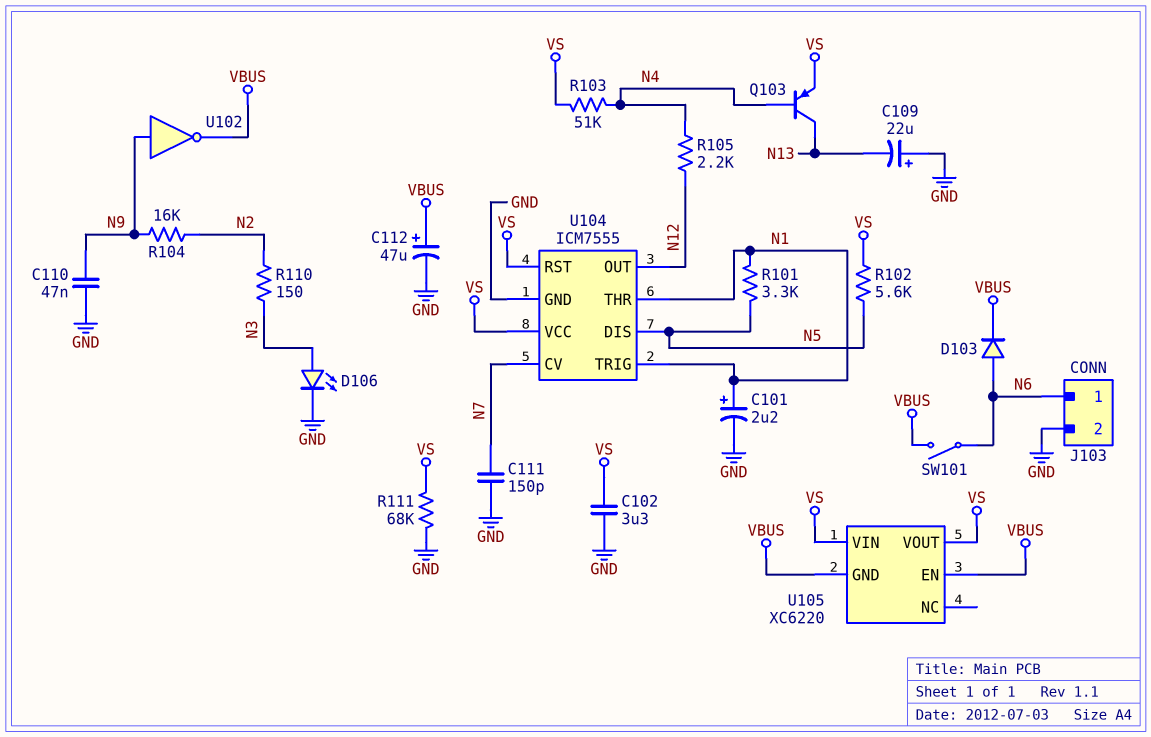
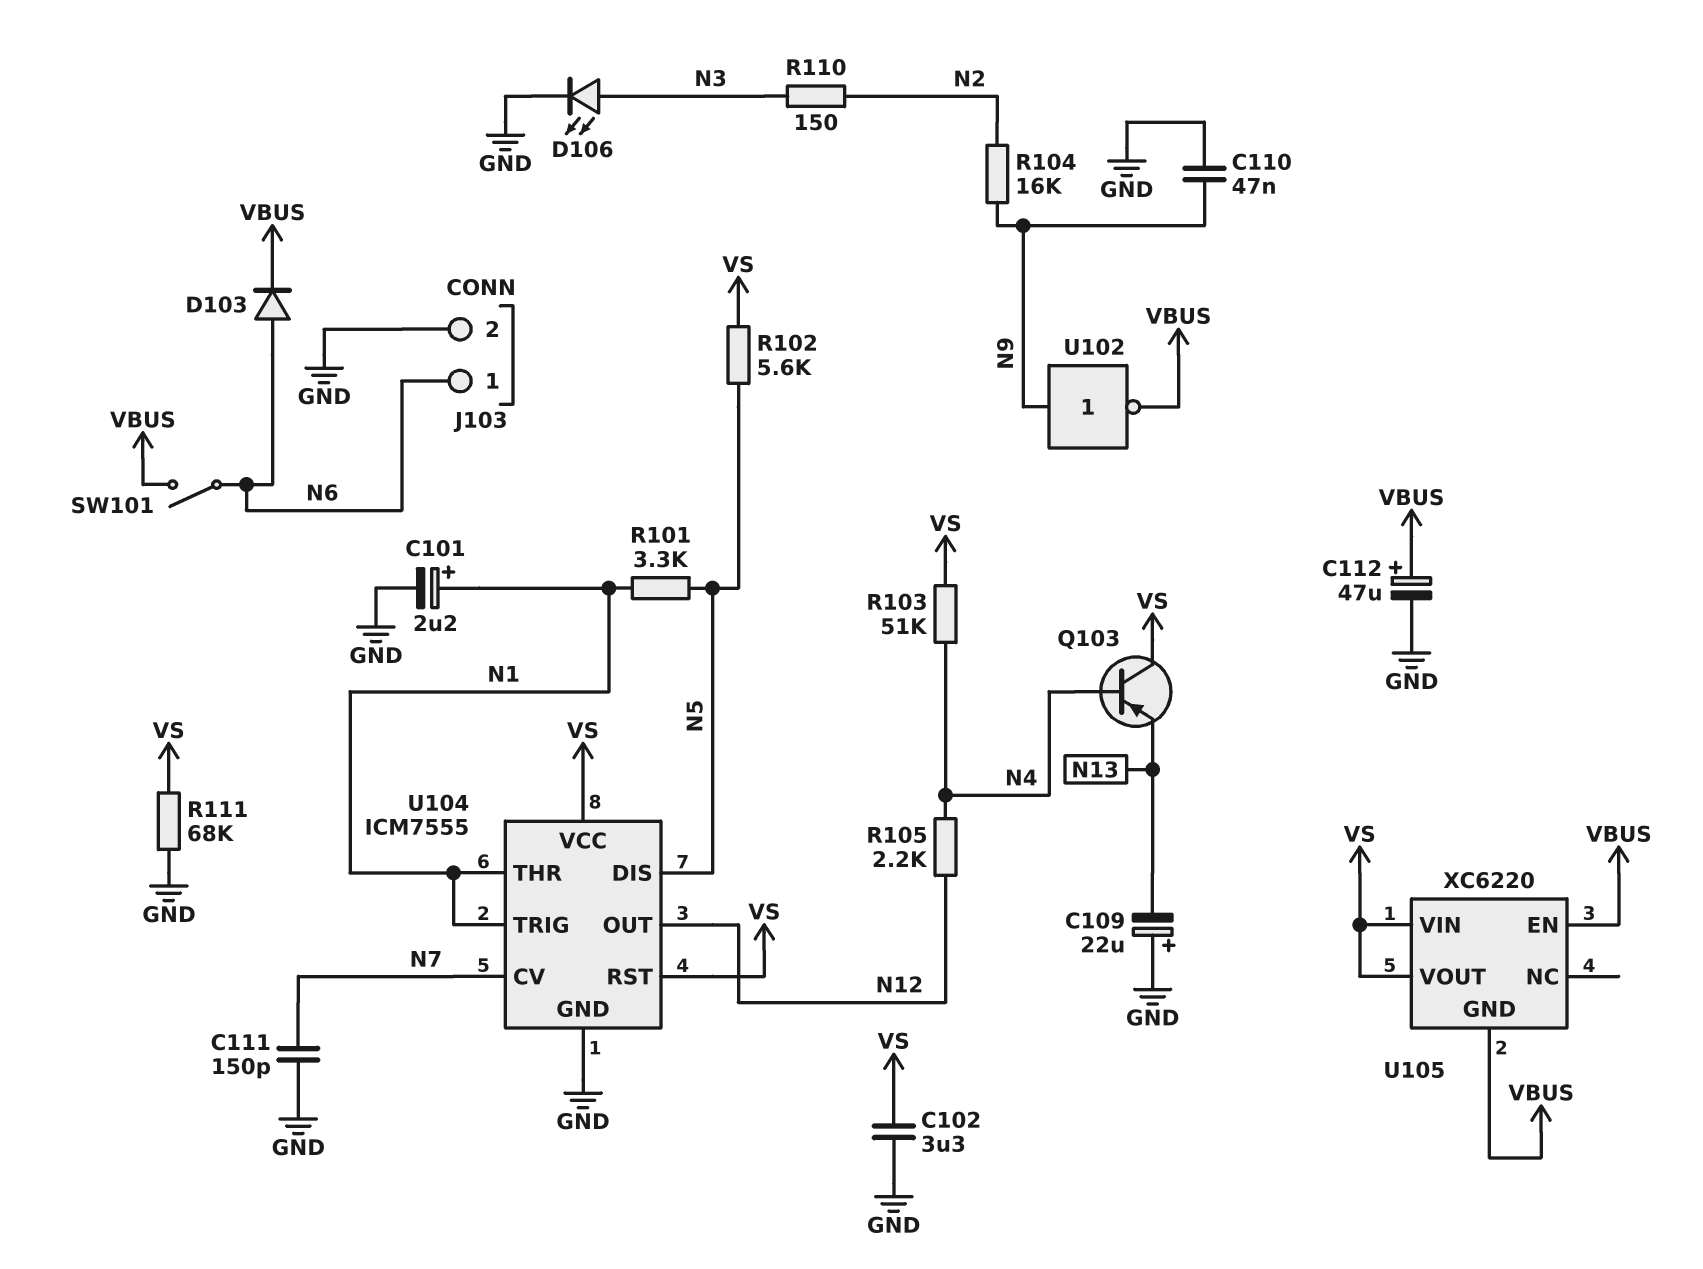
Q103: PNP (B N4, C N13, E VS) -> PNP (B N4, C VS, E N13)

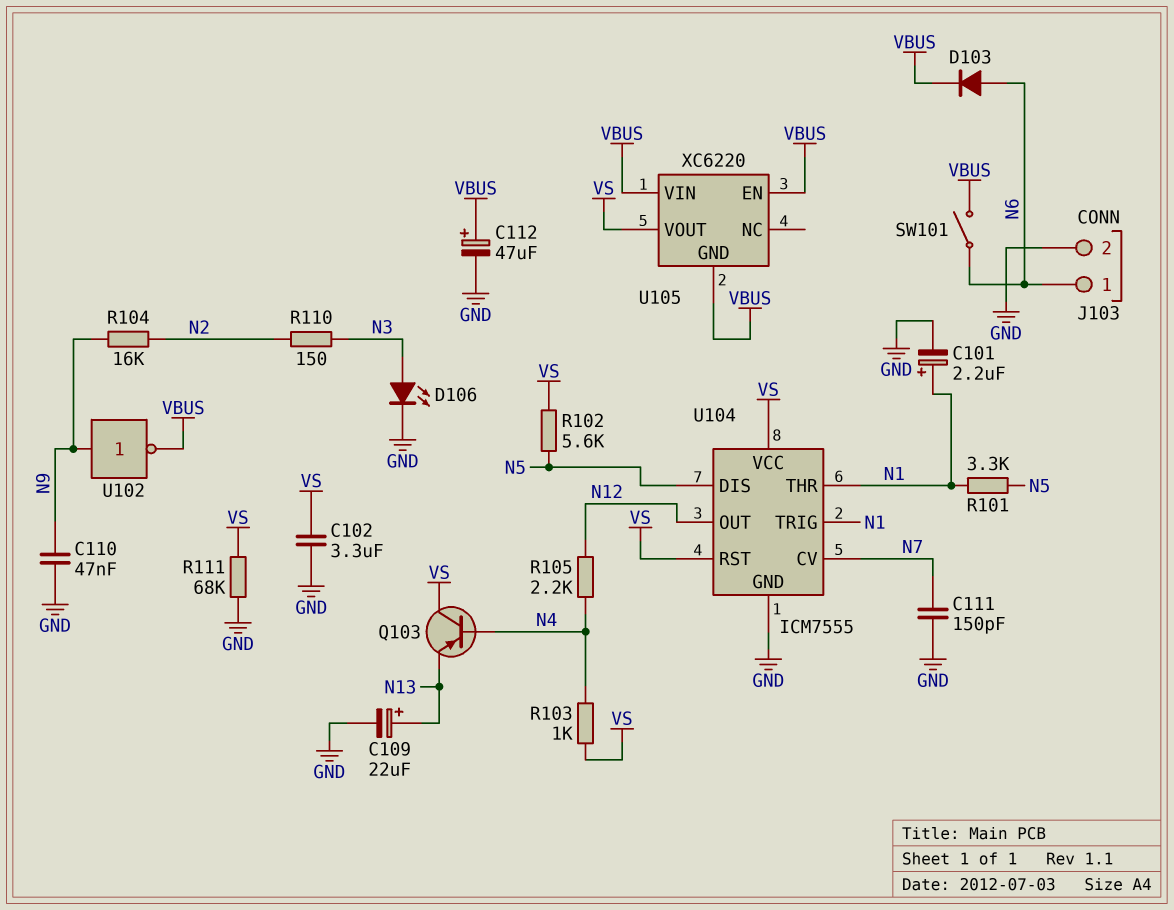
C109: 22uF (plus GND, minus N13) -> 22uF (plus N13, minus GND)
R103: 51k (N4, VS) -> 1k (N4, VS)
U105 pin VIN: VS -> VBUS

